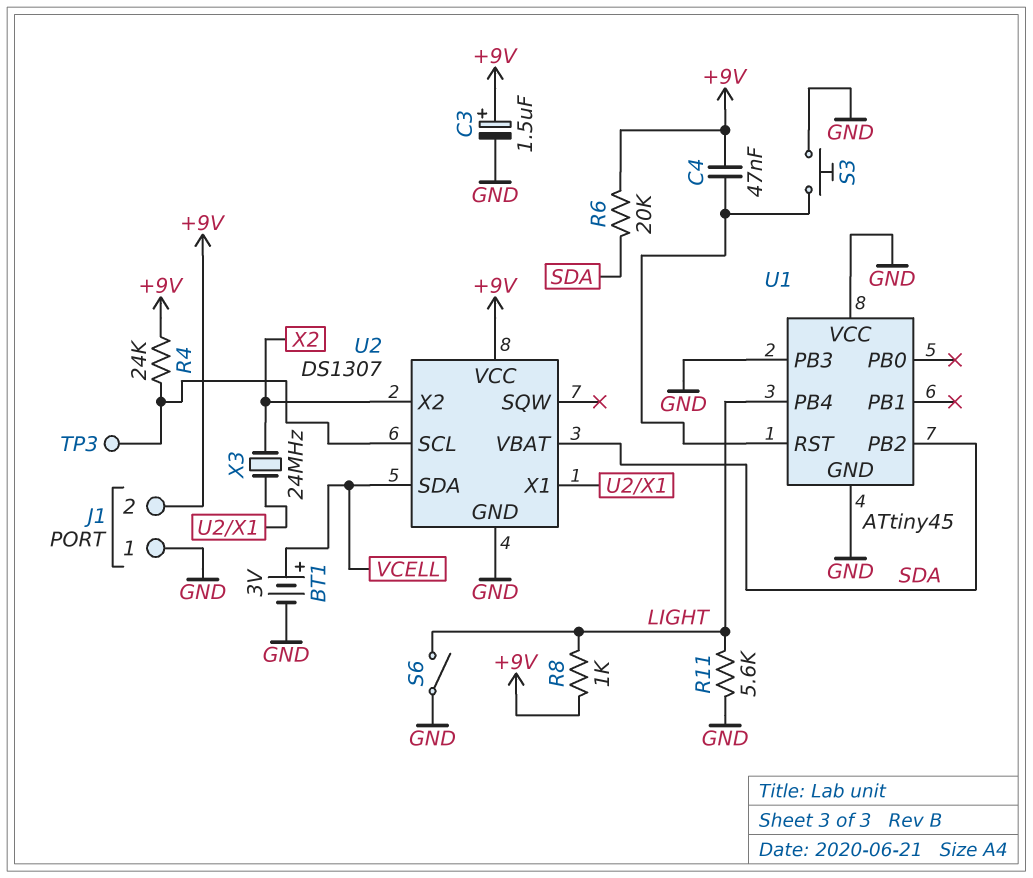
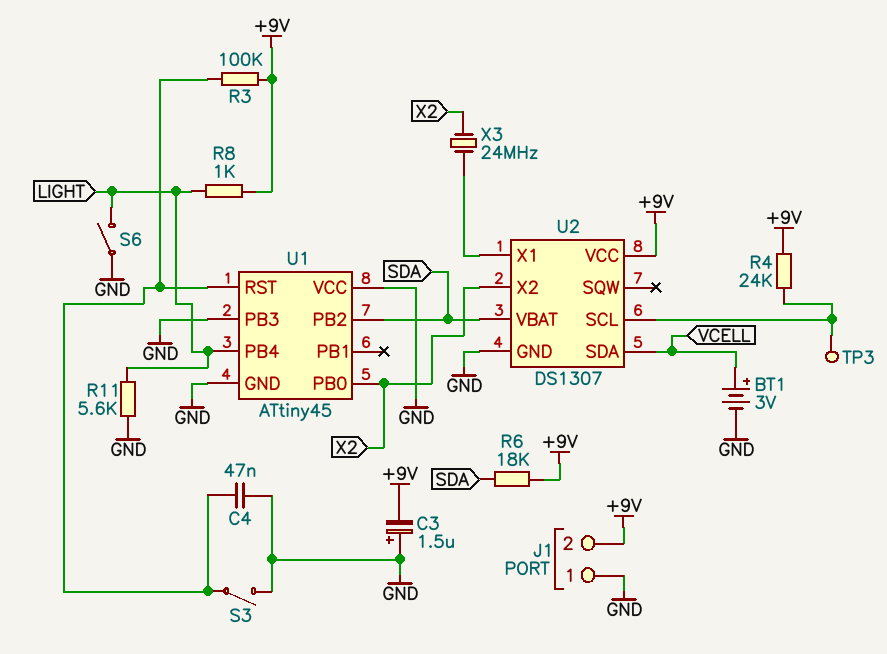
C3: 1.5uF (plus +9V, minus GND) -> 1.5uF (plus GND, minus +9V)
C4: 47nF (+9V, U1/RST) -> 47nF (GND, U1/RST)
R3: none -> 100k (+9V, U1/RST)
R6: 20k (+9V, SDA) -> 18k (+9V, SDA)
S3: button (GND, U1/RST) -> switch (GND, U1/RST)
U1 pin PB0: none -> X2

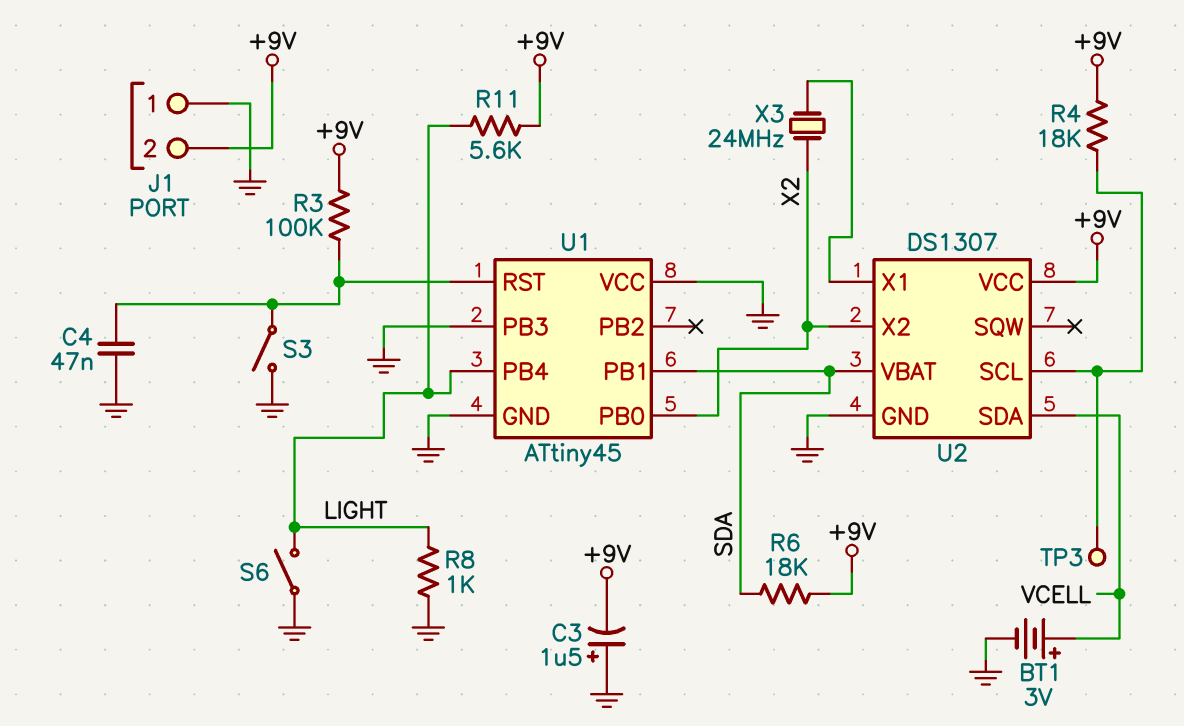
R4: 24k (+9V, U2/SCL) -> 18k (+9V, U2/SCL)
R8: 1k (+9V, LIGHT) -> 1k (GND, LIGHT)
R11: 5.6k (GND, LIGHT) -> 5.6k (+9V, LIGHT)
U1 pin PB1: none -> SDA
U1 pin PB2: SDA -> none

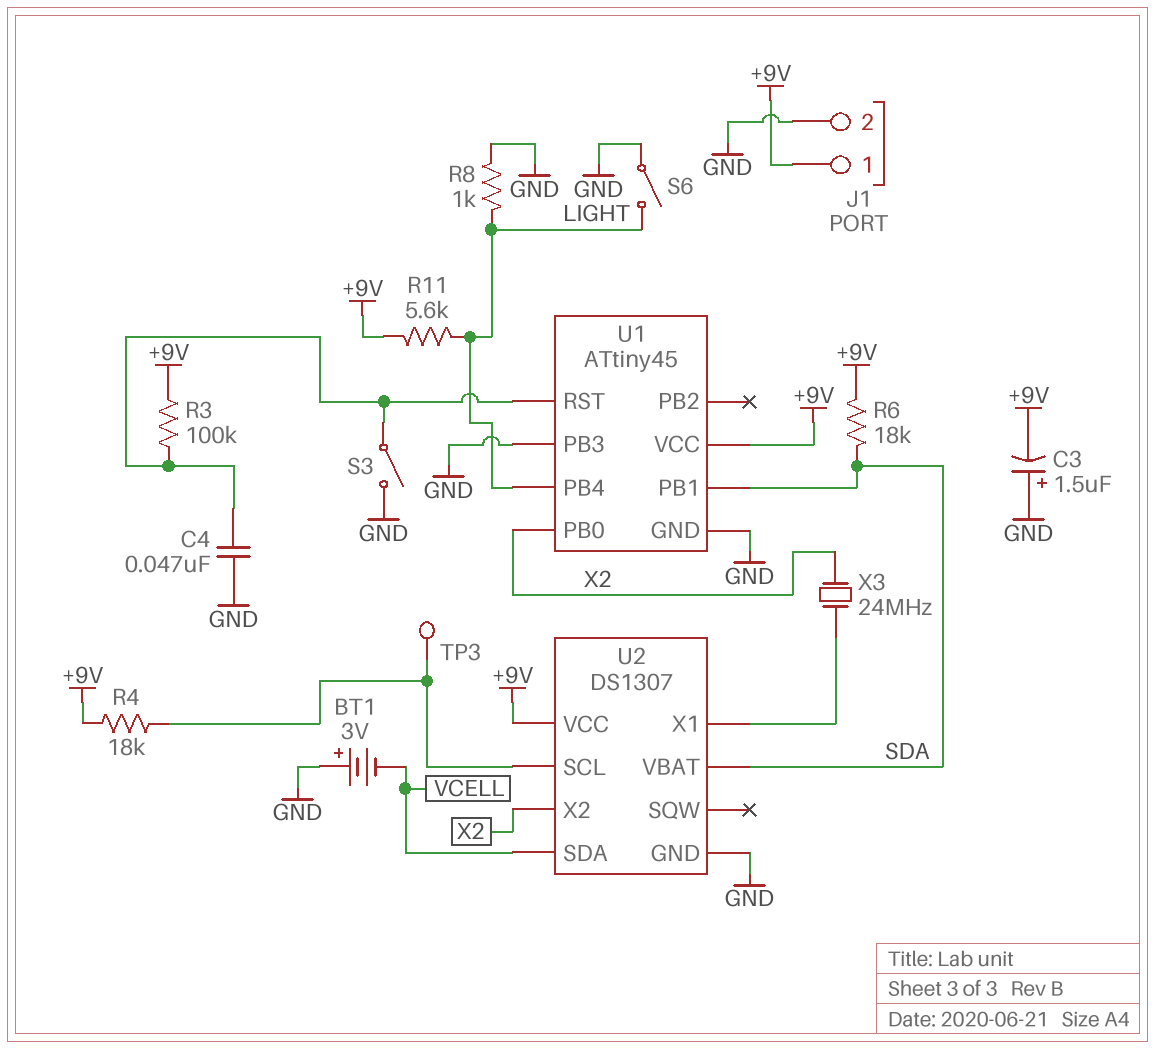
BT1: 3V (plus VCELL, minus GND) -> 3V (plus GND, minus VCELL)
J1 pin 1: GND -> +9V
J1 pin 2: +9V -> GND
U1 pin VCC: GND -> +9V

